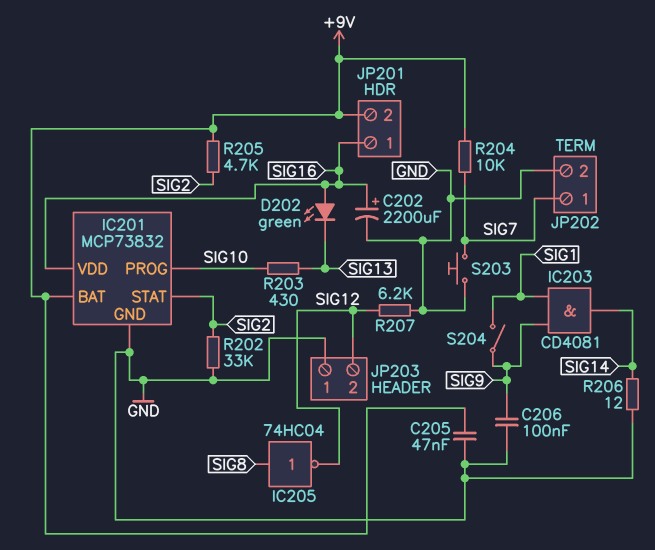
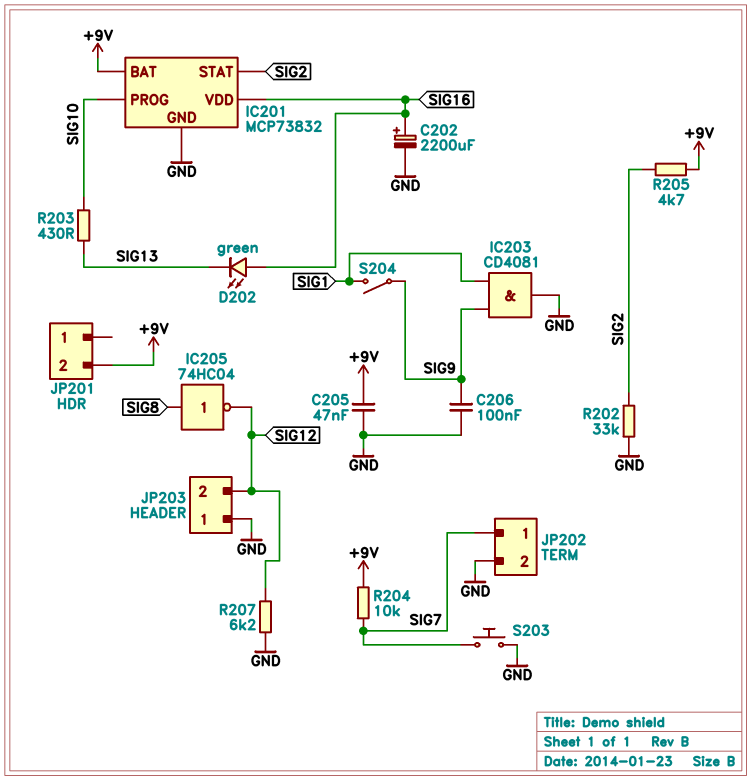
IC203: AND CD4081 (in SIG1, in SIG9, out SIG14) -> AND CD4081 (in SIG1, in SIG9, out GND)
JP201 pin 1: SIG16 -> none
R206: 12 (GND, SIG14) -> none

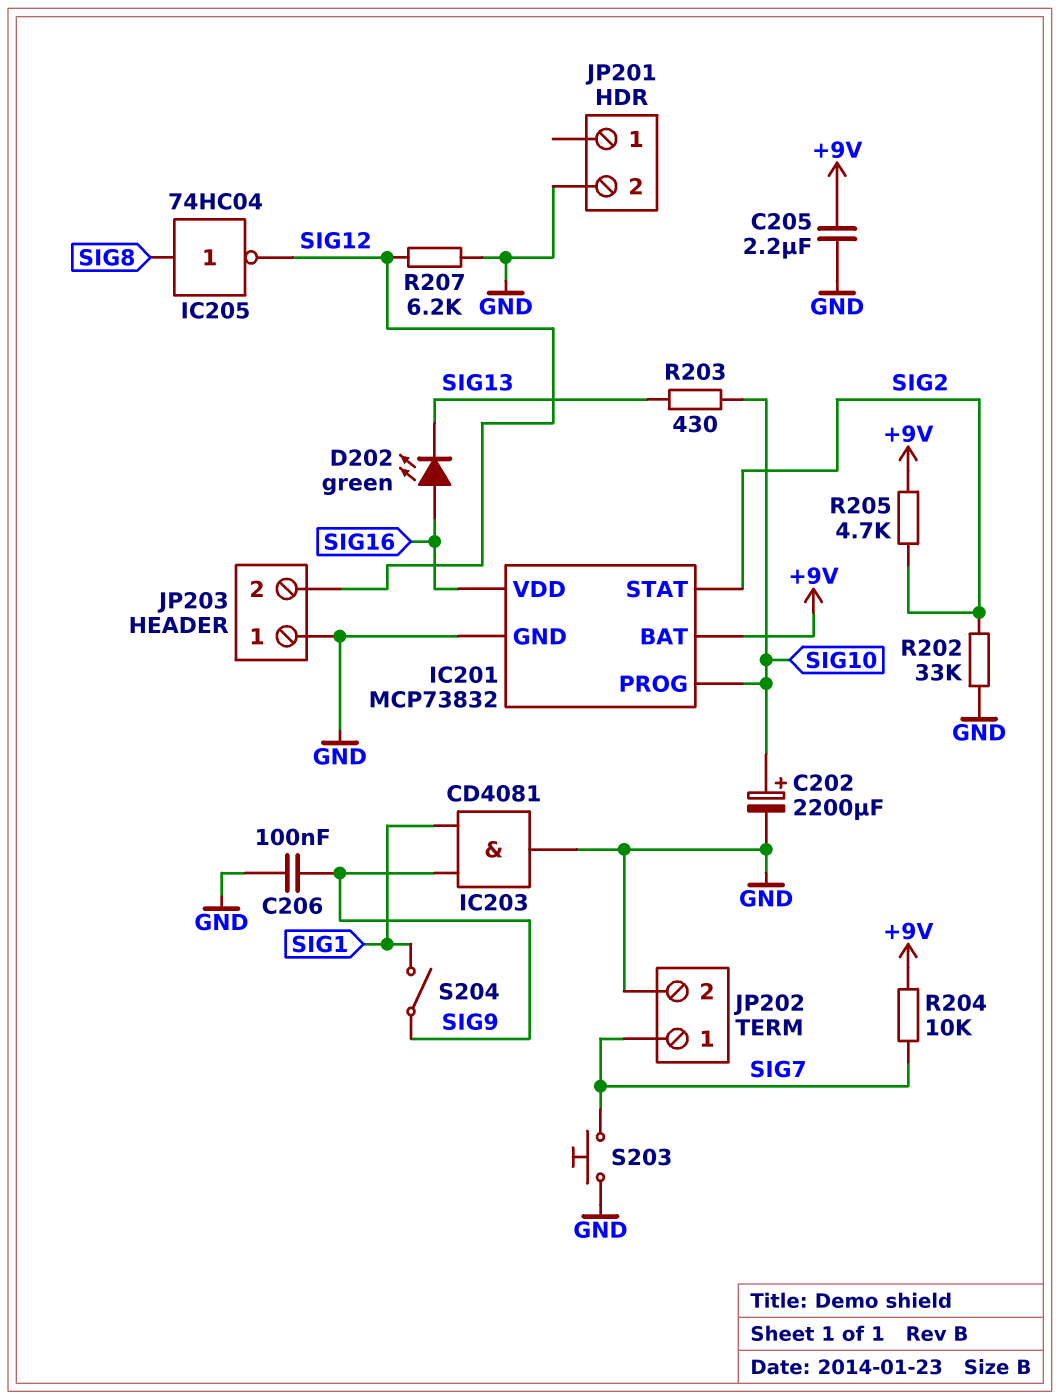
C202: 2200uF (plus SIG16, minus GND) -> 2200uF (plus SIG10, minus GND)
C205: 47nF (+9V, GND) -> 2.2uF (+9V, GND)
JP201 pin 2: +9V -> GND

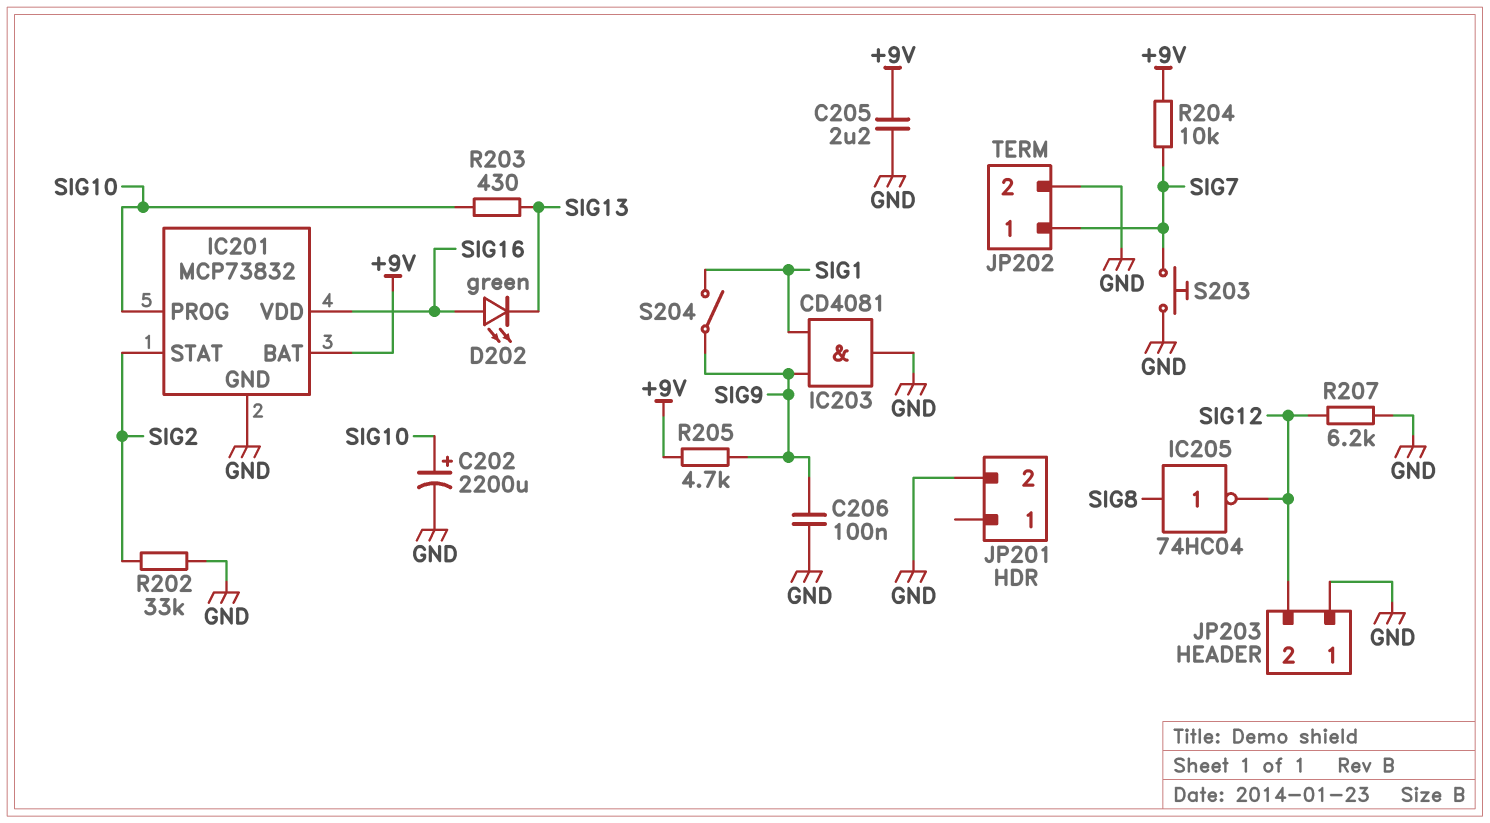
R205: 4.7k (+9V, SIG2) -> 4.7k (+9V, SIG9)

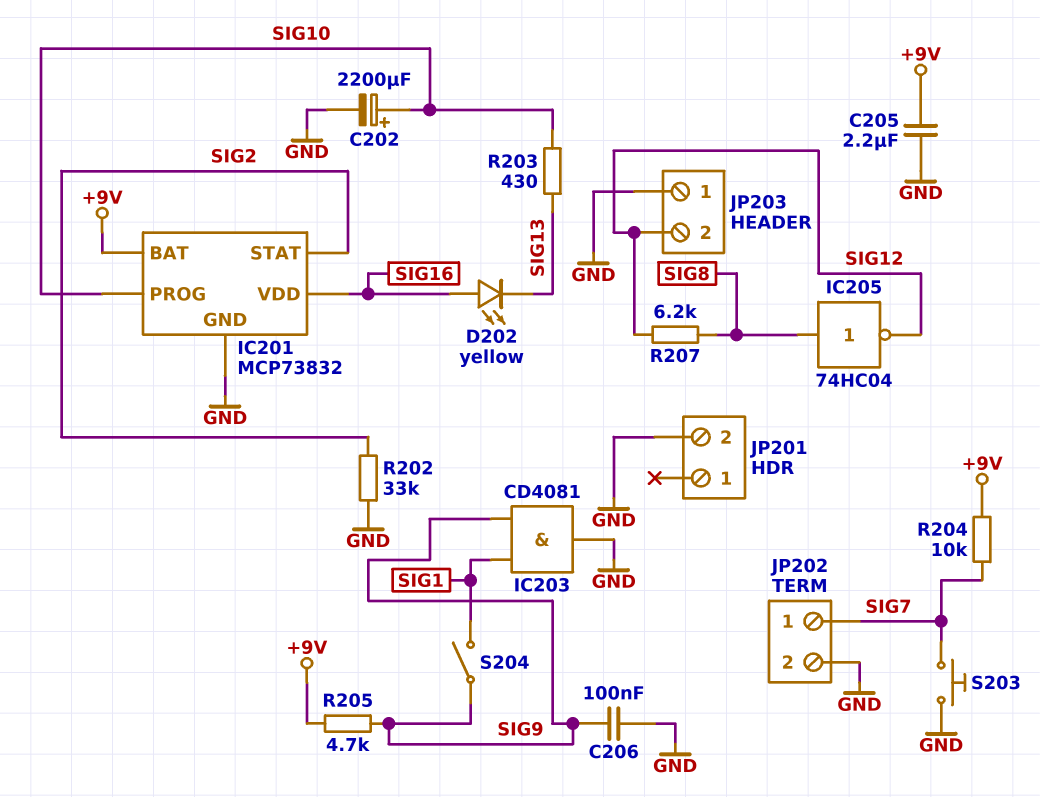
D202: LED green (A SIG16, K SIG13) -> LED yellow (A SIG16, K SIG13)
R207: 6.2k (GND, SIG12) -> 6.2k (SIG8, SIG12)

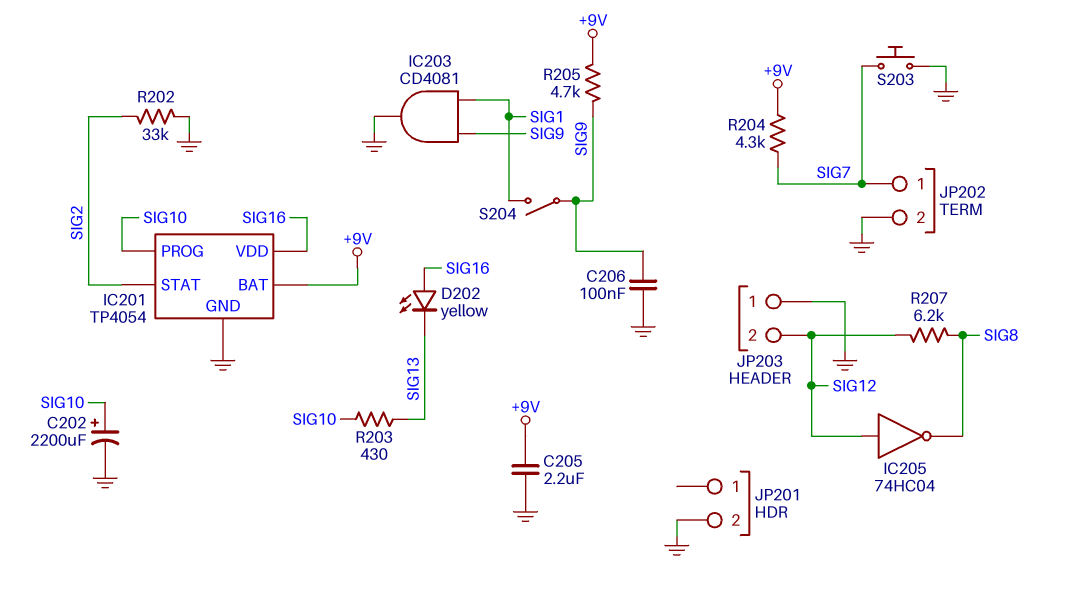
IC201: MCP73832 -> TP4054
IC205: NOT 74HC04 (in SIG8, out SIG12) -> NOT 74HC04 (in SIG12, out SIG8)
R204: 10k (+9V, SIG7) -> 4.3k (+9V, SIG7)

